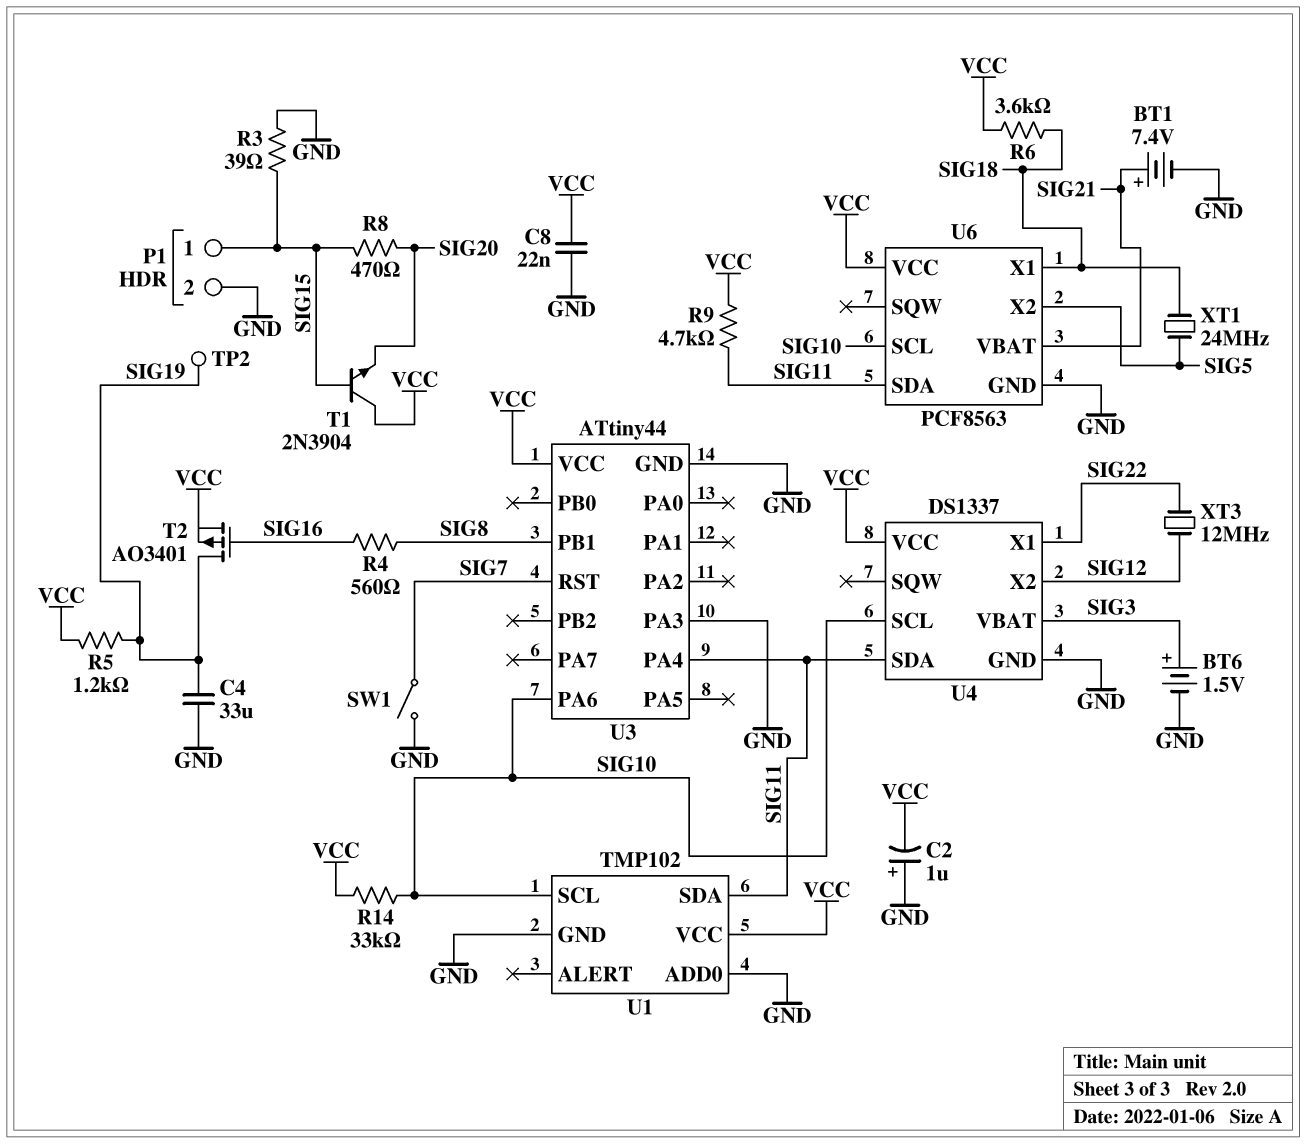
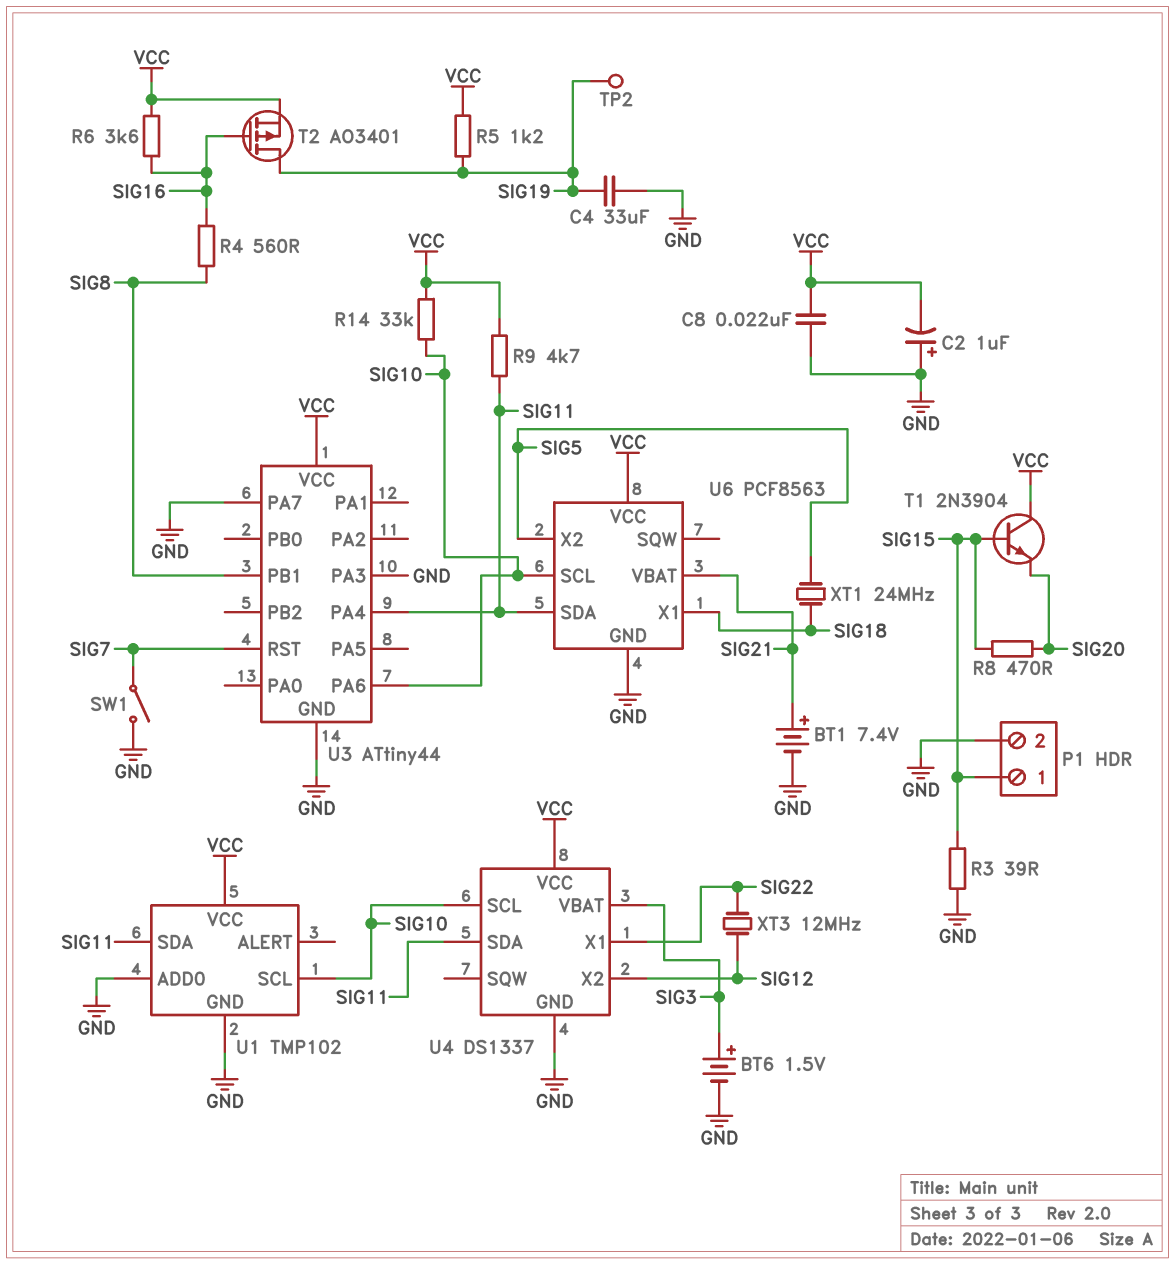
R6: 3.6k (SIG18, VCC) -> 3.6k (SIG16, VCC)
U3 pin PA7: none -> GND

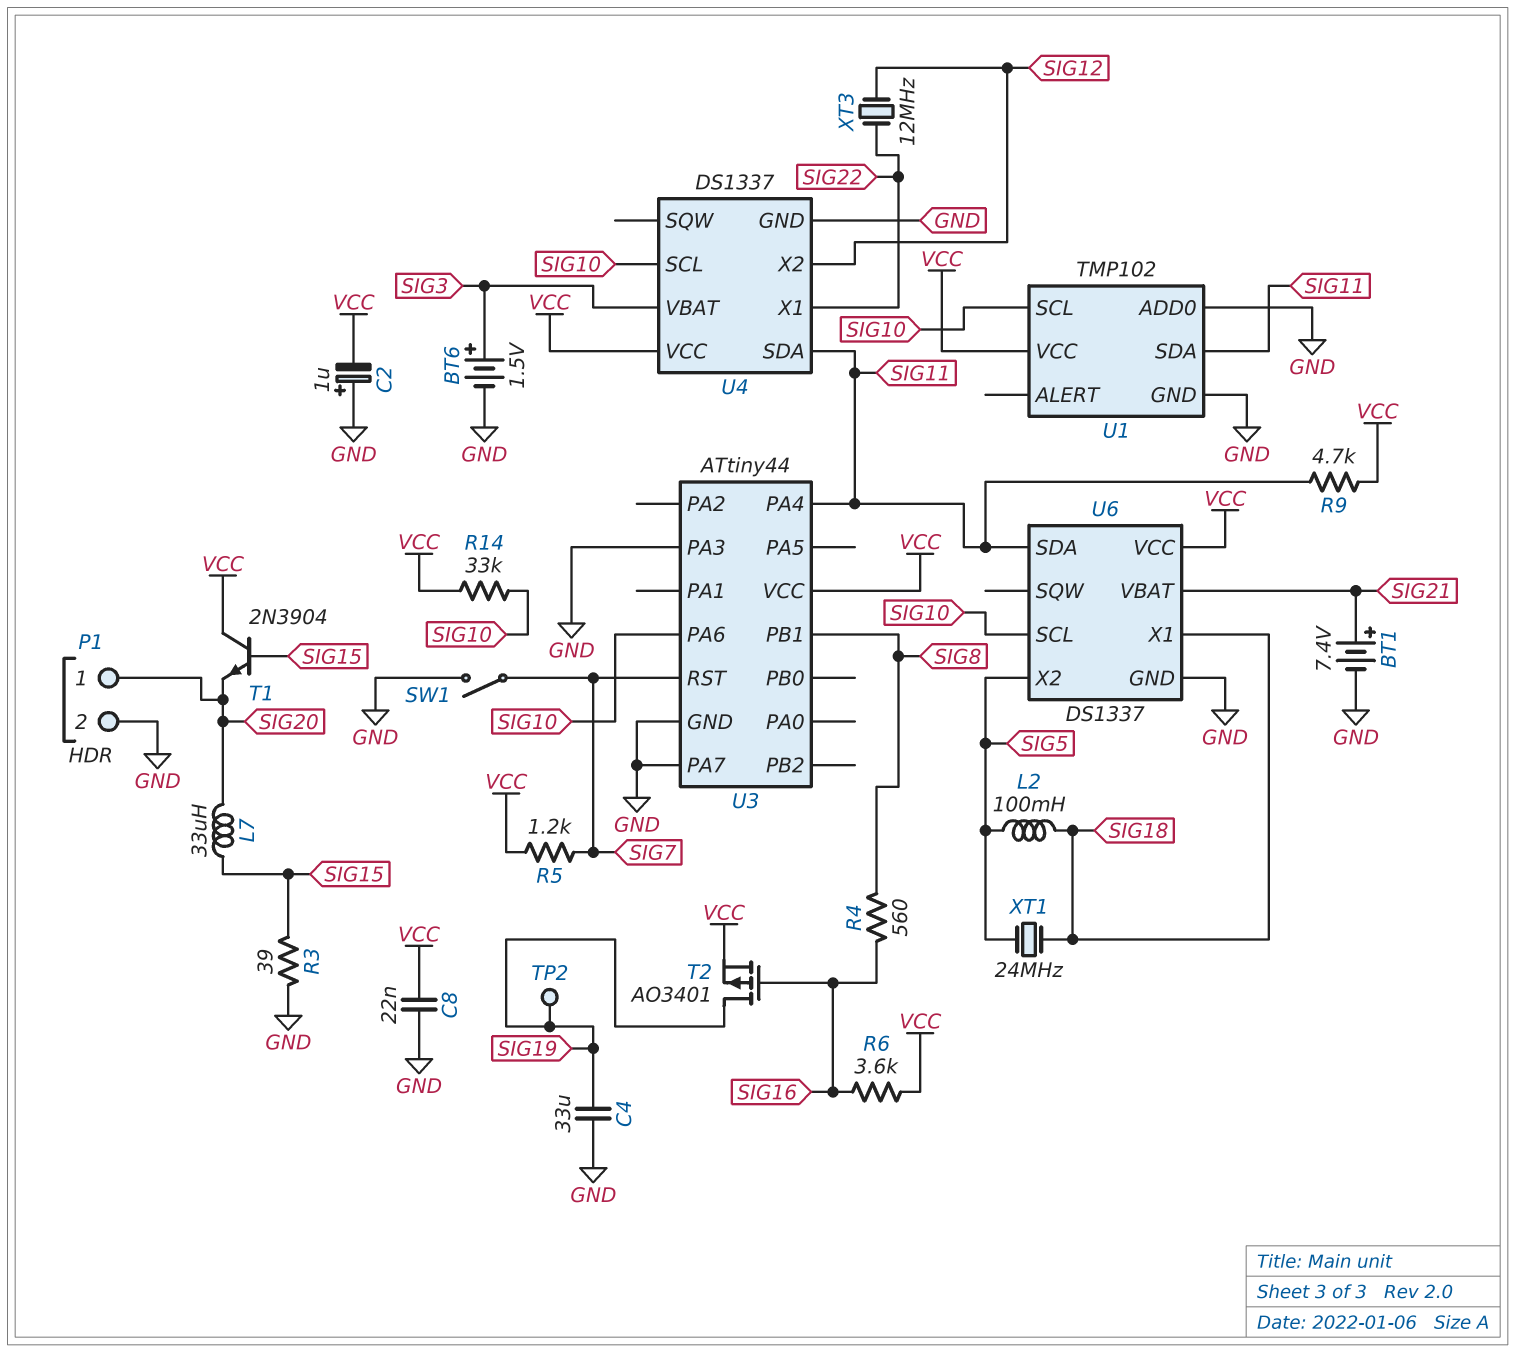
L2: none -> 100mH (SIG5, SIG18)
L7: none -> 33uH (SIG15, SIG20)
P1 pin 1: SIG15 -> SIG20
R5: 1.2k (SIG19, VCC) -> 1.2k (SIG7, VCC)
R8: 470 (SIG15, SIG20) -> none
U6: PCF8563 -> DS1337

